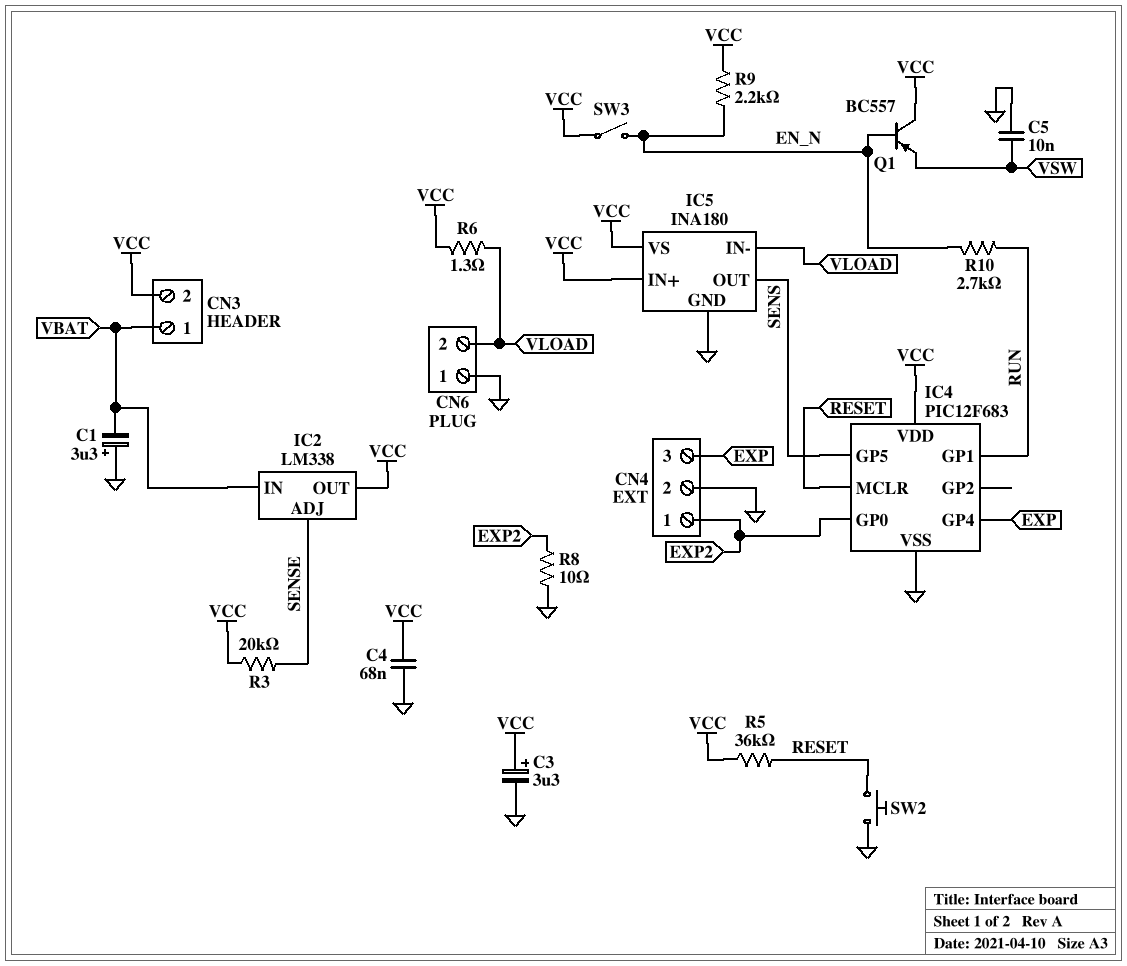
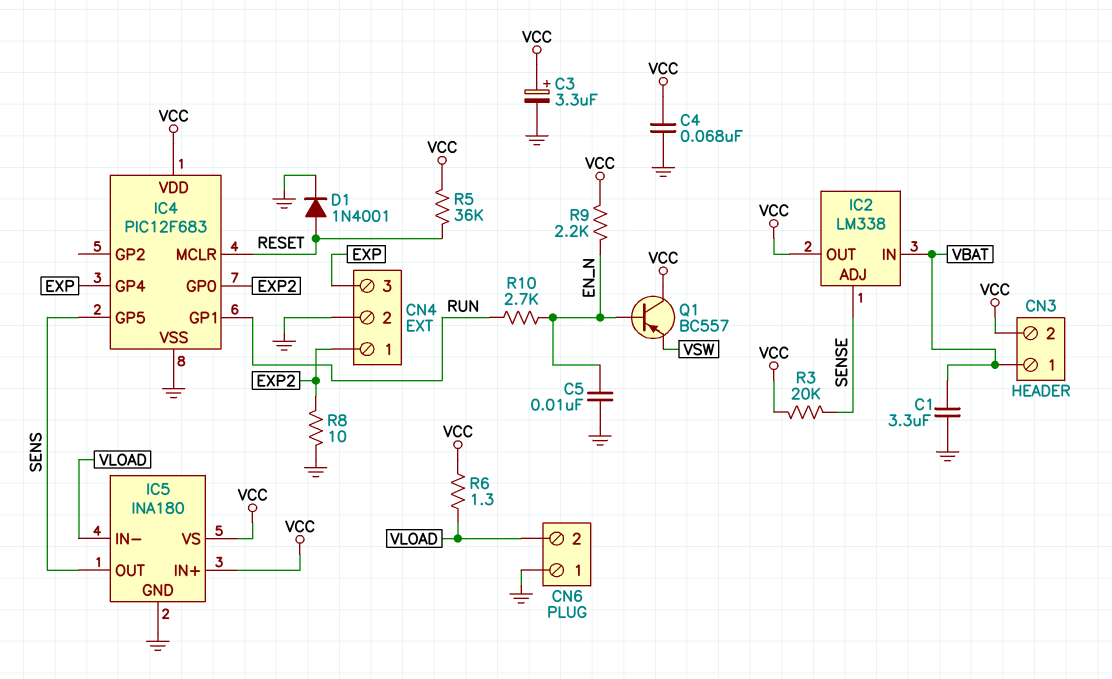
C1: 3.3uF (plus GND, minus VBAT) -> 3.3uF (GND, VBAT)
C5: 10nF (GND, VSW) -> 10nF (EN_N, GND)
D1: none -> diode 1N4001 (A RESET, K GND)
SW2: button (GND, RESET) -> none
SW3: switch (EN_N, VCC) -> none

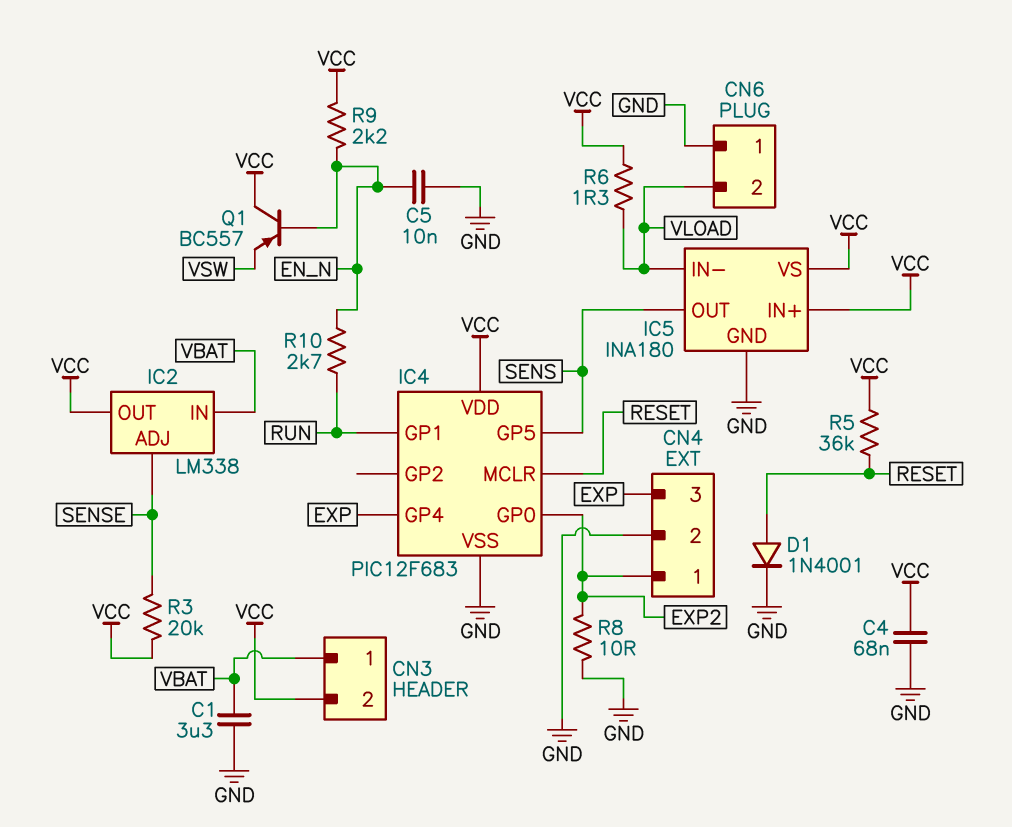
C3: 3.3uF (plus VCC, minus GND) -> none

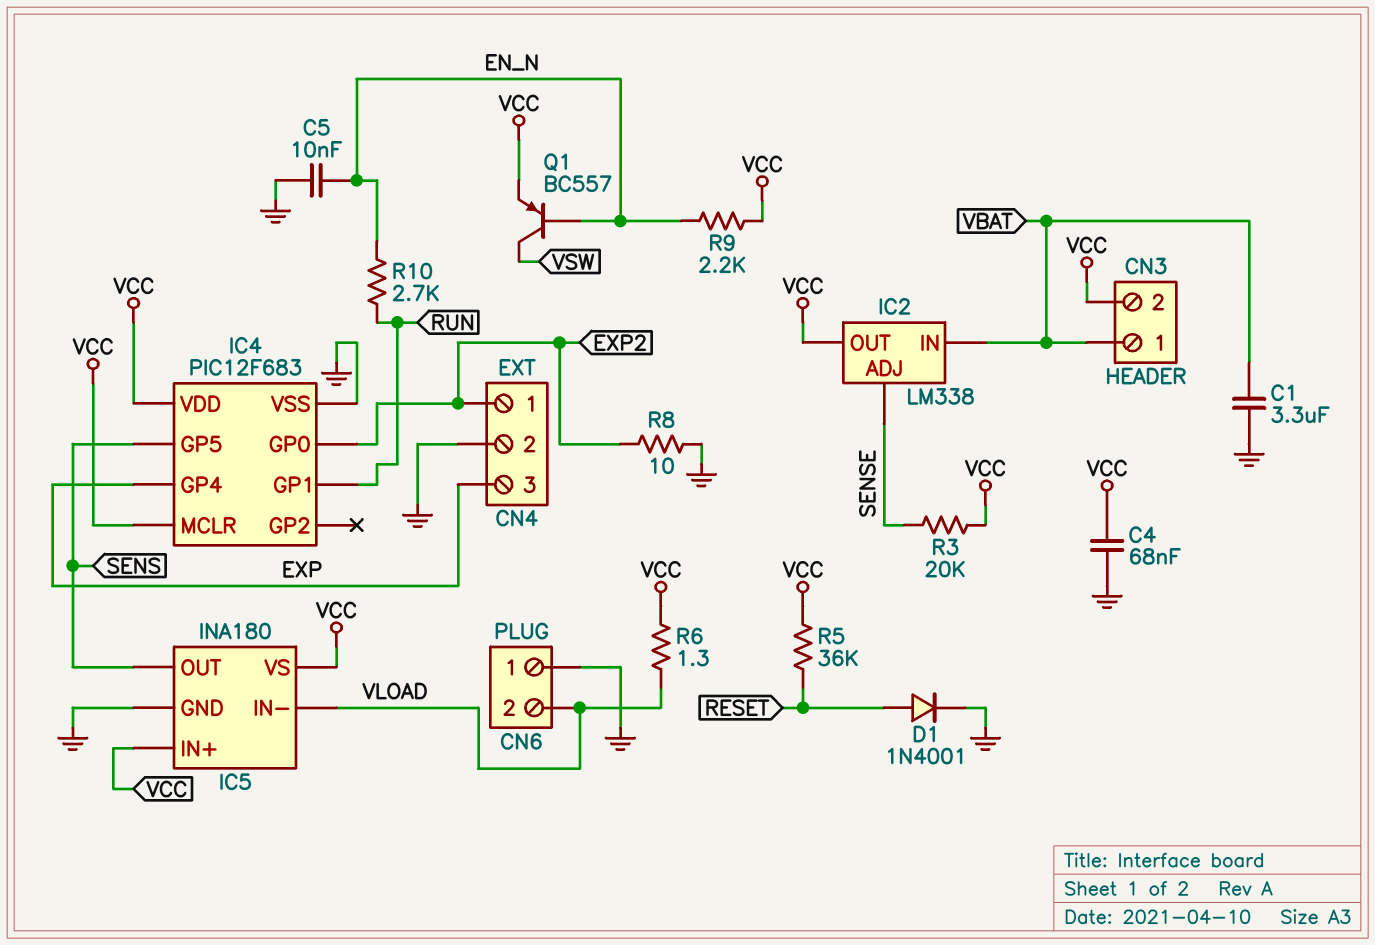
IC4 pin MCLR: RESET -> VCC
Q1: PNP BC557 (B EN_N, C VCC, E VSW) -> PNP BC557 (B EN_N, C VSW, E VCC)

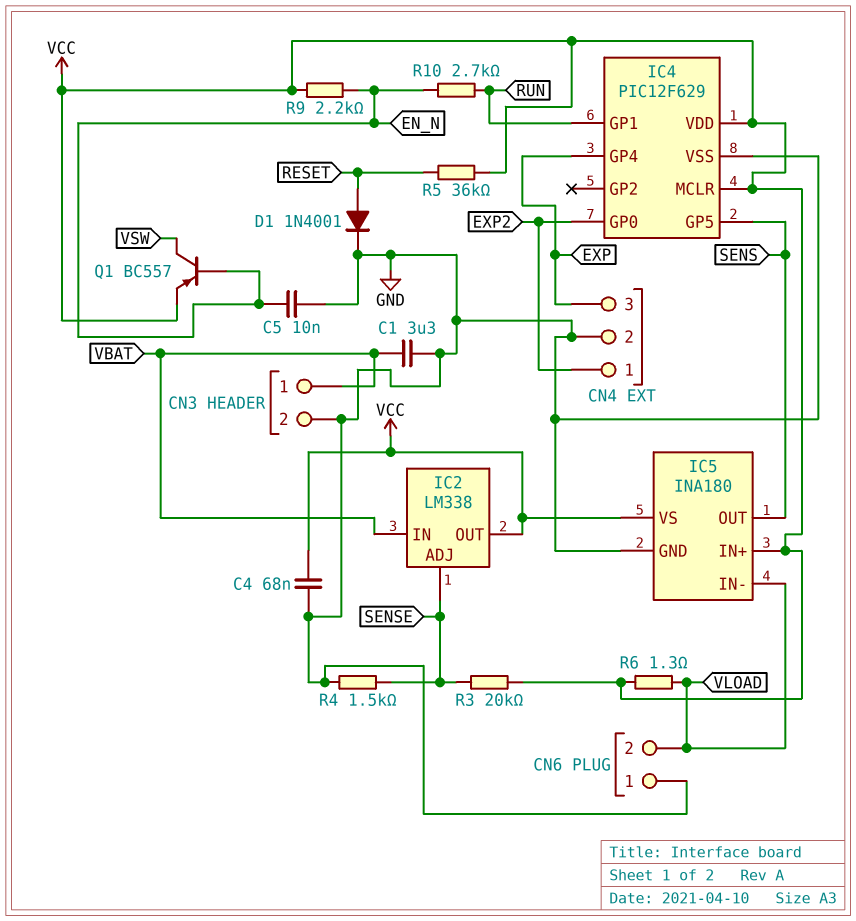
CN3 pin 2: VCC -> GND
IC4: PIC12F683 -> PIC12F629
R4: none -> 1.5k (GND, SENSE)
R8: 10 (EXP2, GND) -> none

